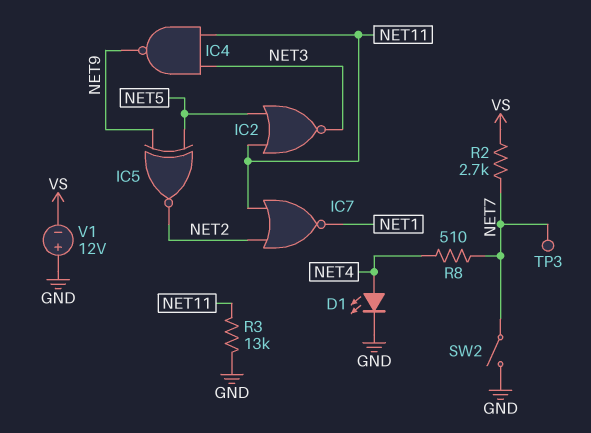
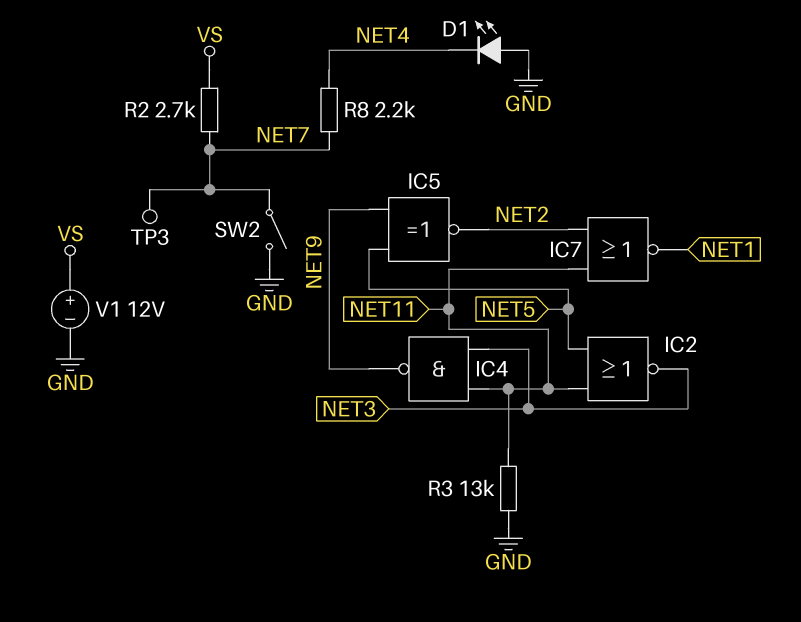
D1: LED (A NET4, K GND) -> LED (A GND, K NET4)
R8: 510 (NET4, NET7) -> 2.2k (NET4, NET7)
V1: 12V (plus GND, minus VS) -> 12V (plus VS, minus GND)

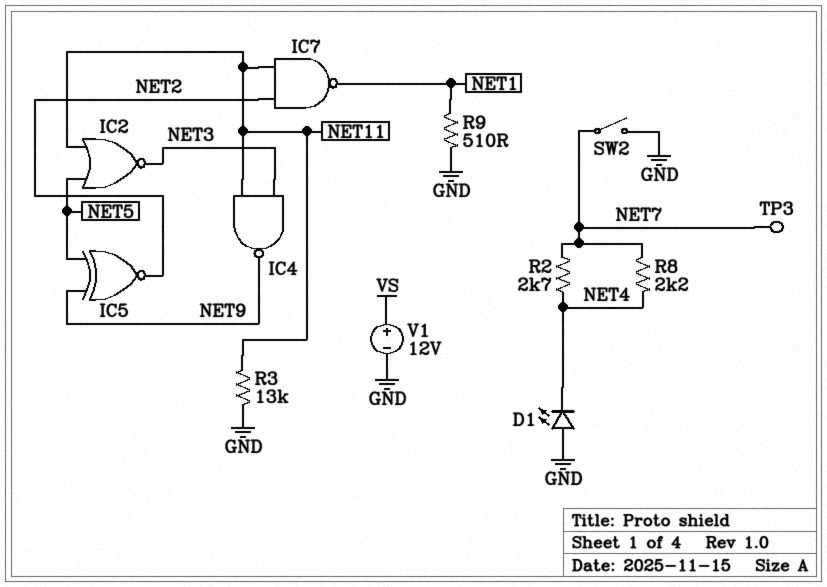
IC7: NOR (in NET2, in NET11, out NET1) -> NAND (in NET2, in NET11, out NET1)
R2: 2.7k (NET7, VS) -> 2.7k (NET4, NET7)
R9: none -> 510 (GND, NET1)

